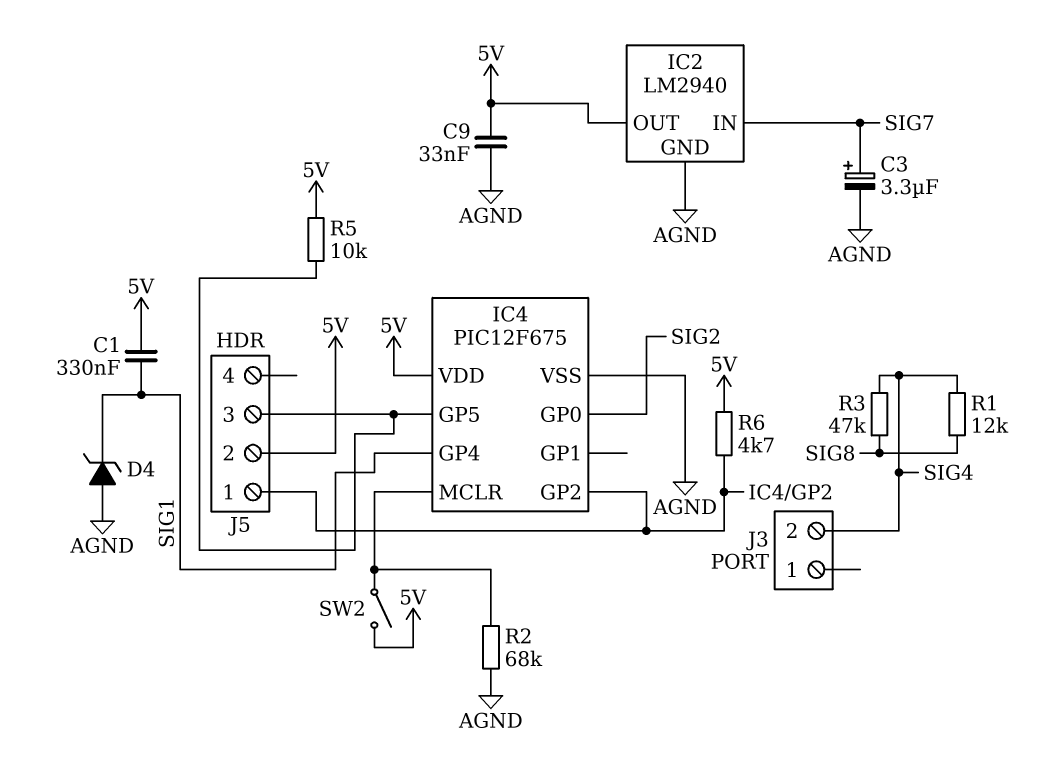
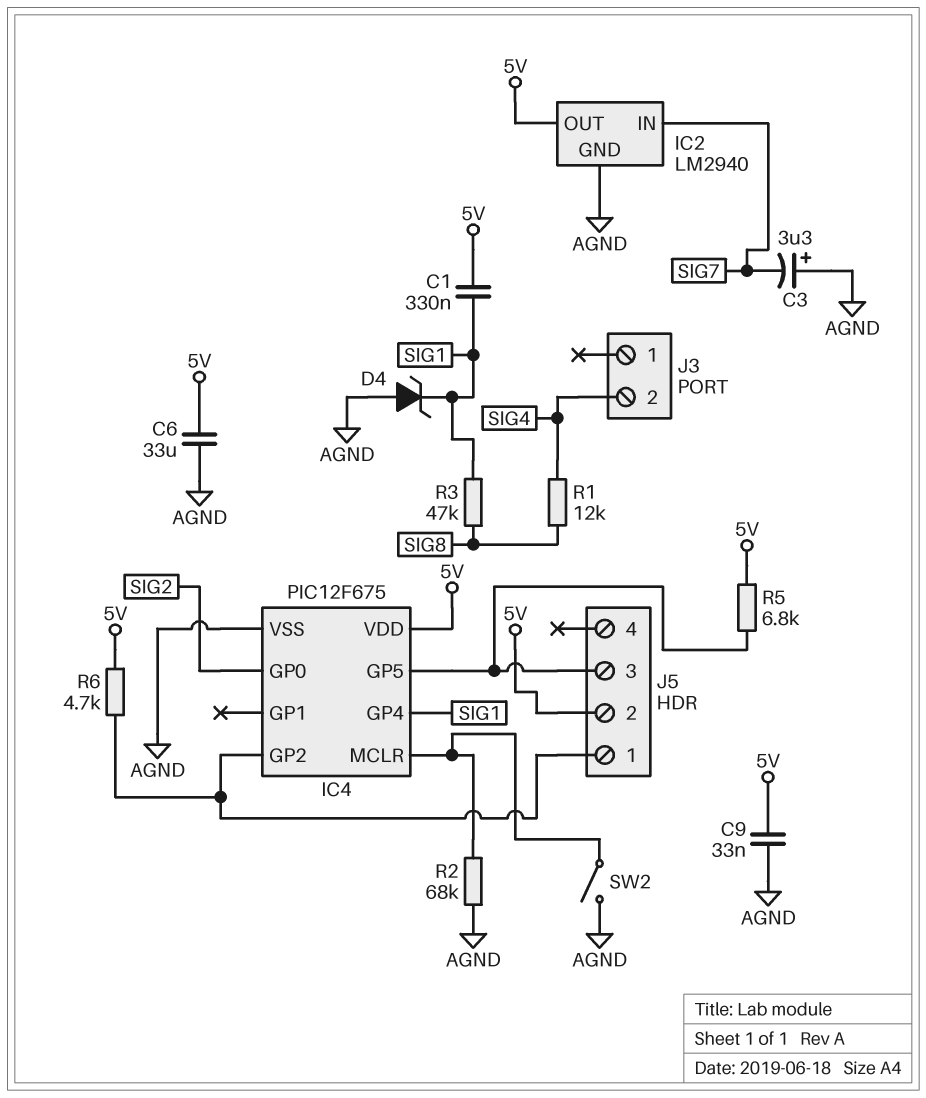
C3: 3.3uF (plus SIG7, minus AGND) -> 3.3uF (plus AGND, minus SIG7)
C6: none -> 33uF (5V, AGND)
R3: 47k (SIG4, SIG8) -> 47k (SIG1, SIG8)
R5: 10k (5V, IC4/GP5) -> 6.8k (5V, IC4/GP5)
SW2: switch (5V, IC4/MCLR) -> switch (AGND, IC4/MCLR)

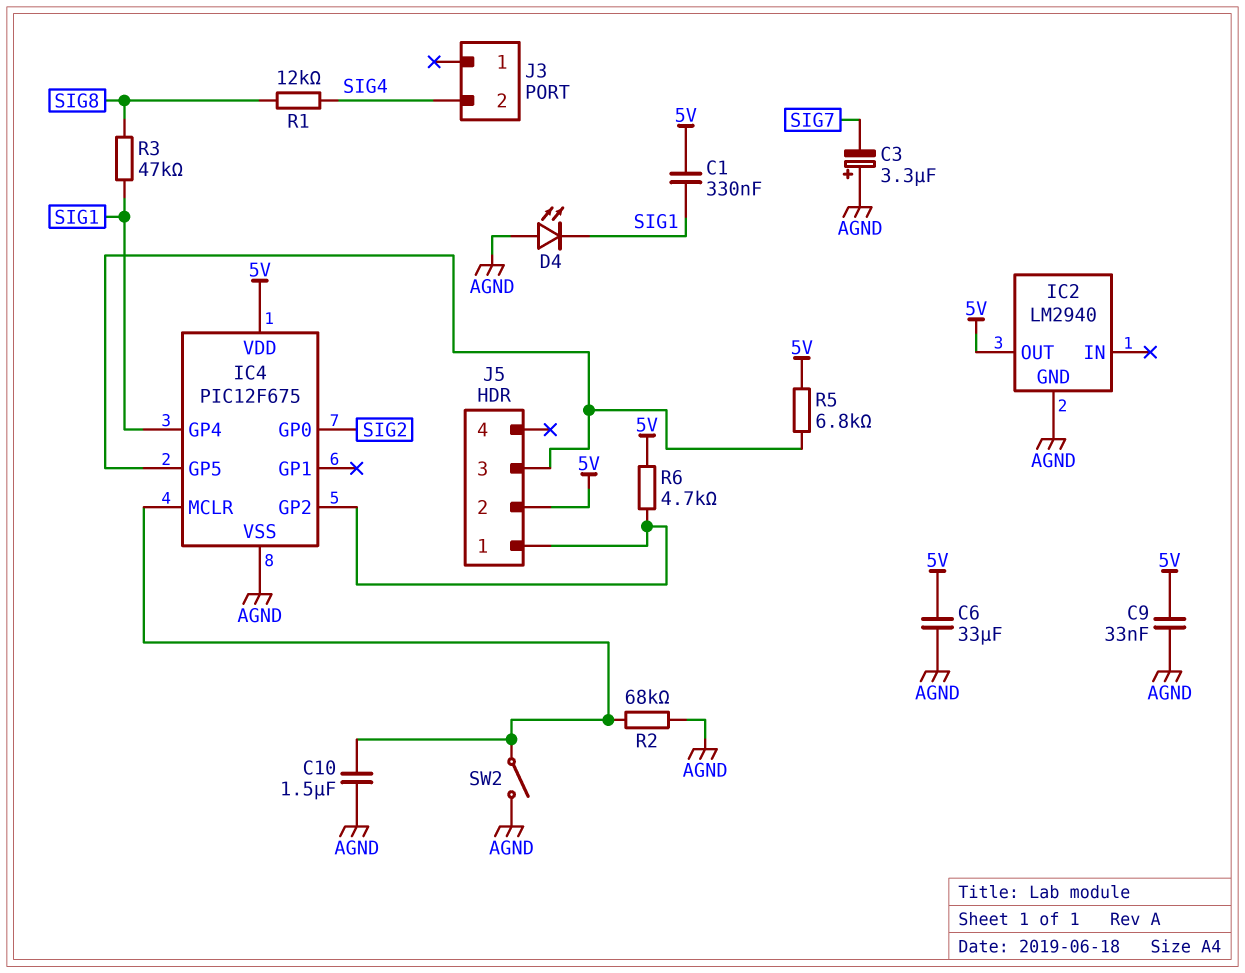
C10: none -> 1.5uF (AGND, IC4/MCLR)
D4: zener (A AGND, K SIG1) -> LED (A AGND, K SIG1)
IC2 pin IN: SIG7 -> none

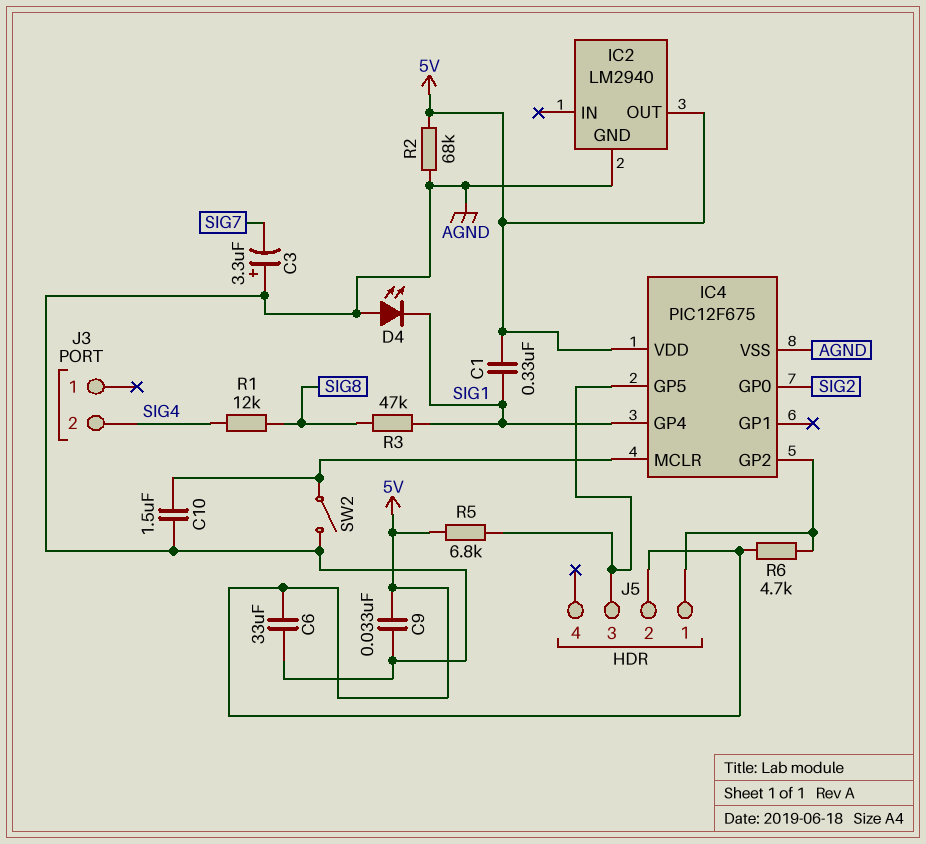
R2: 68k (AGND, IC4/MCLR) -> 68k (5V, AGND)

